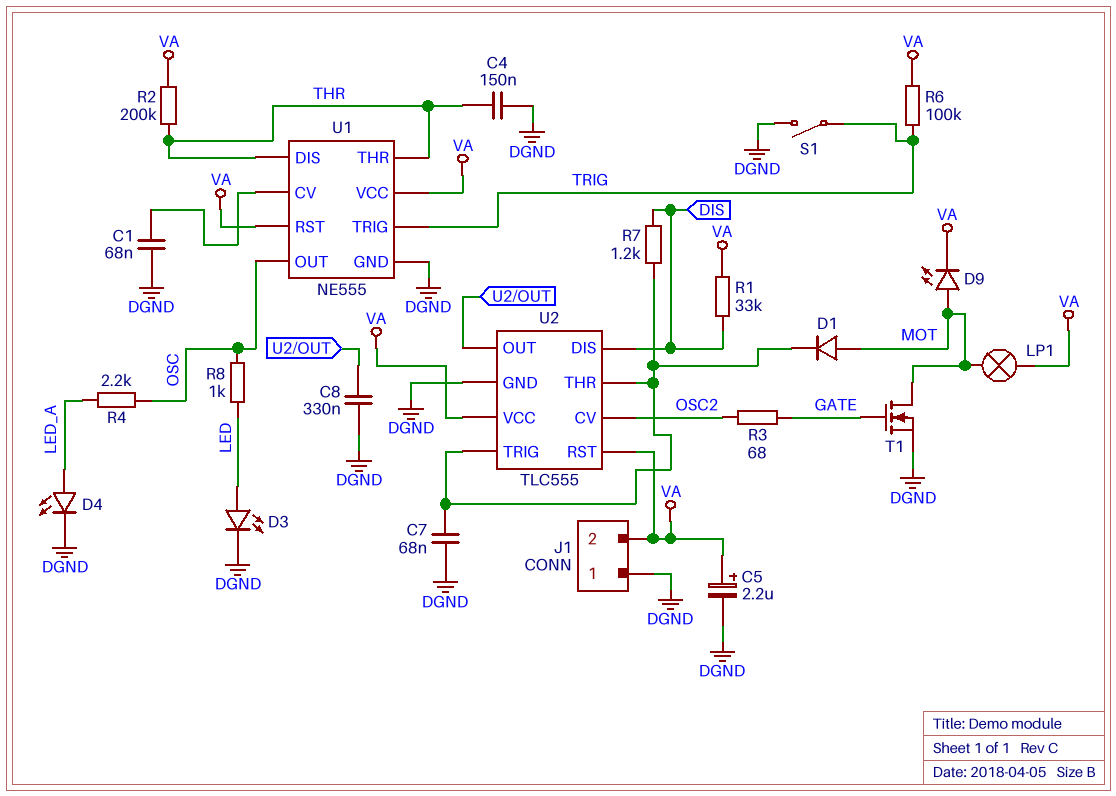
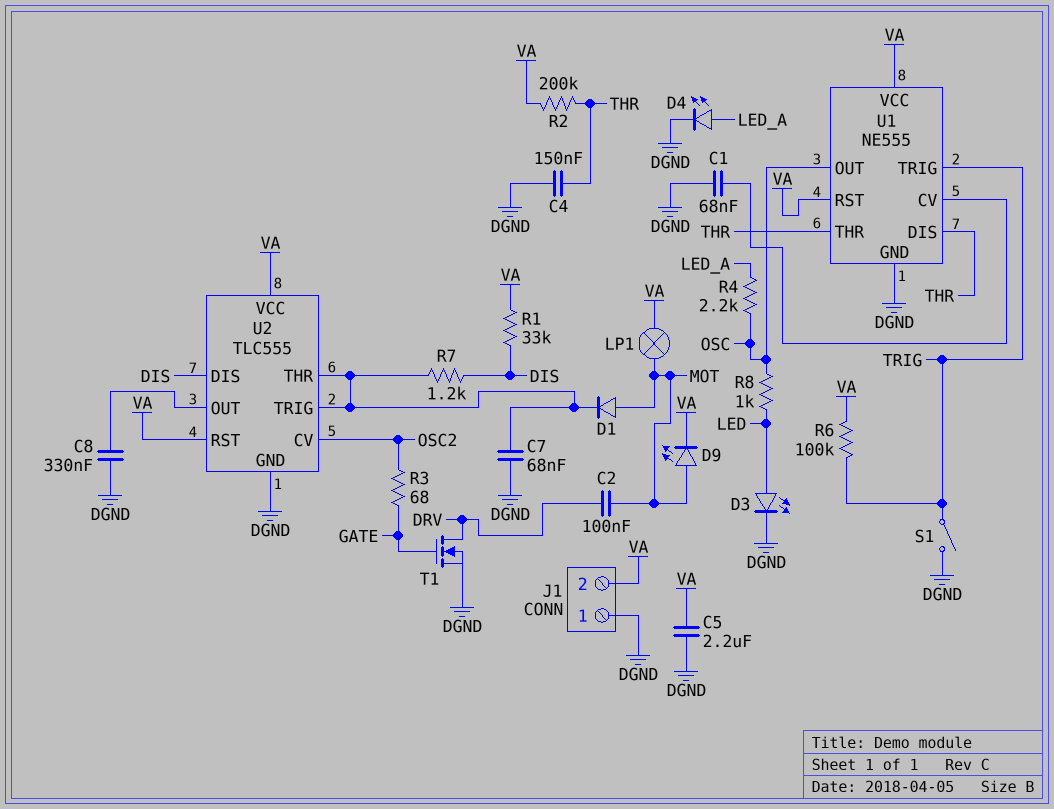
C2: none -> 100nF (DRV, MOT)
C5: 2.2uF (plus VA, minus DGND) -> 2.2uF (DGND, VA)
T1: NMOS (G GATE, D MOT, S DGND) -> NMOS (G GATE, D DRV, S DGND)

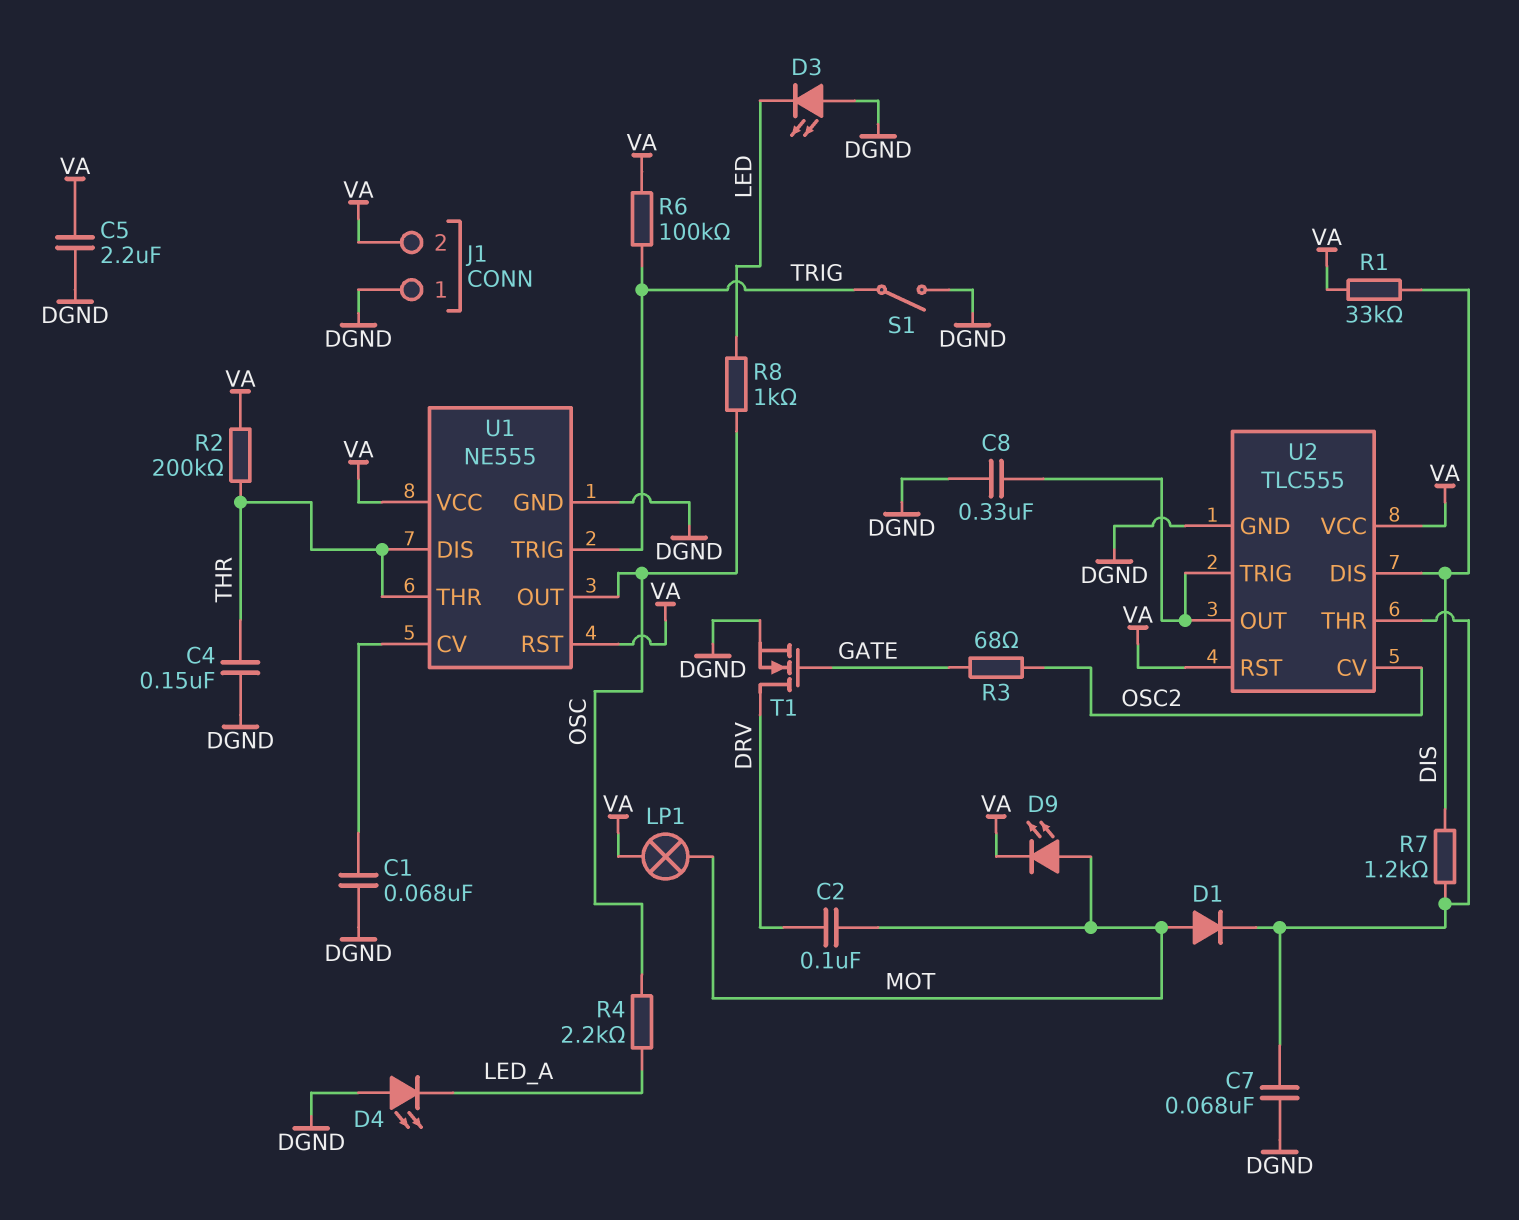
D3: LED (A LED, K DGND) -> LED (A DGND, K LED)
D4: LED (A LED_A, K DGND) -> LED (A DGND, K LED_A)
U2 pin TRIG: U2/THR -> U2/OUT

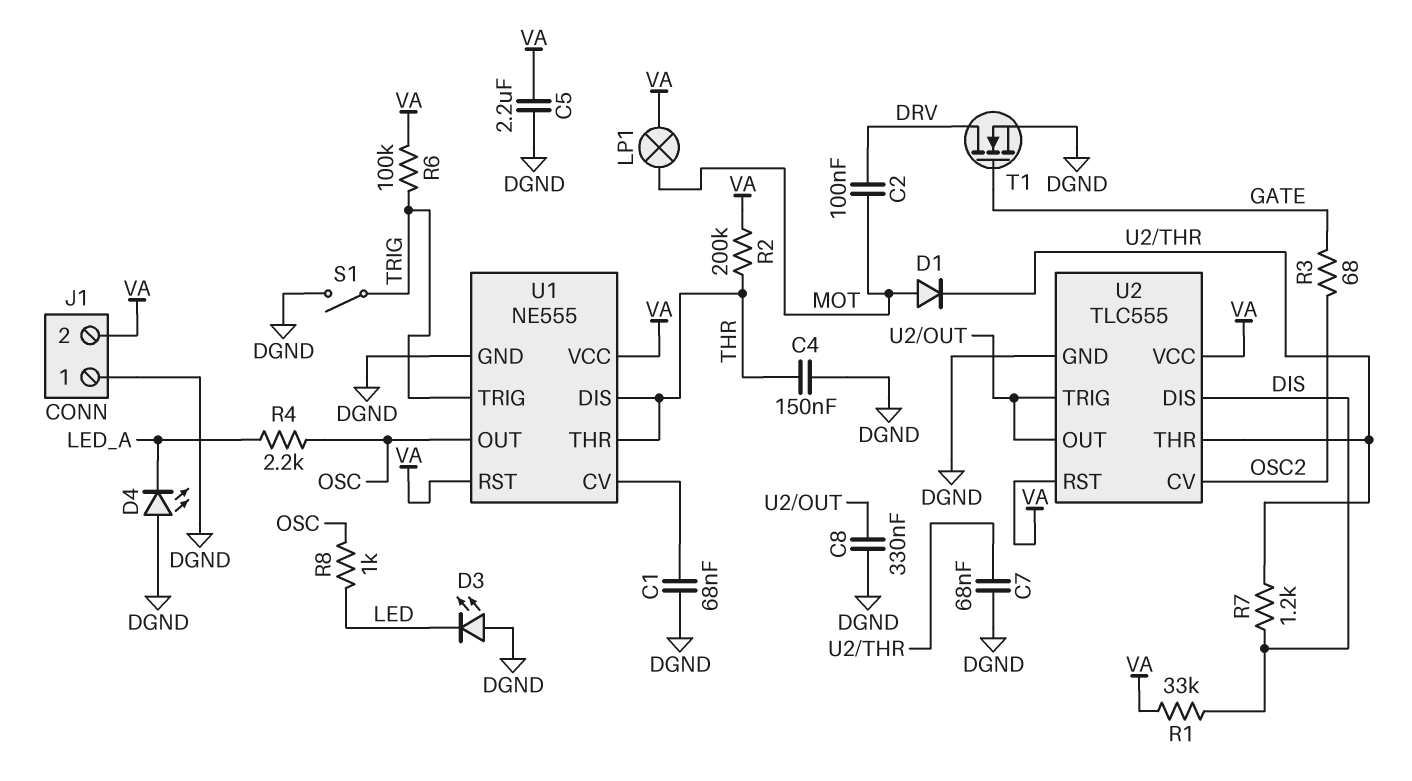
D9: LED (A MOT, K VA) -> none

